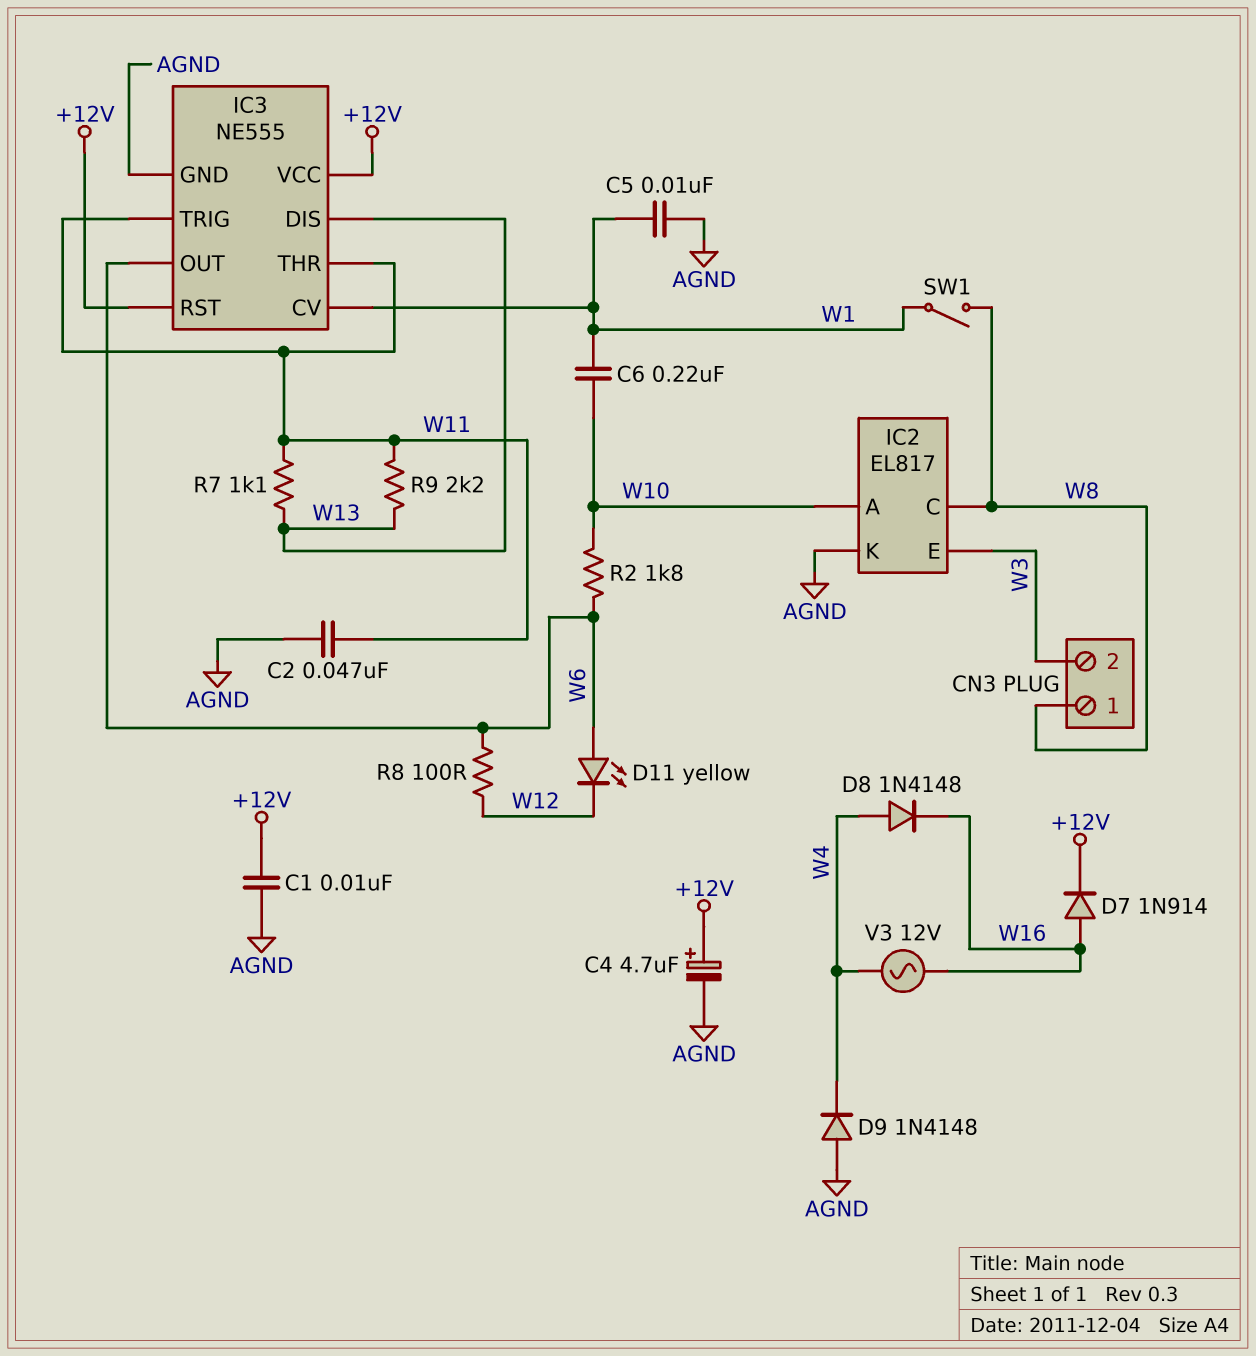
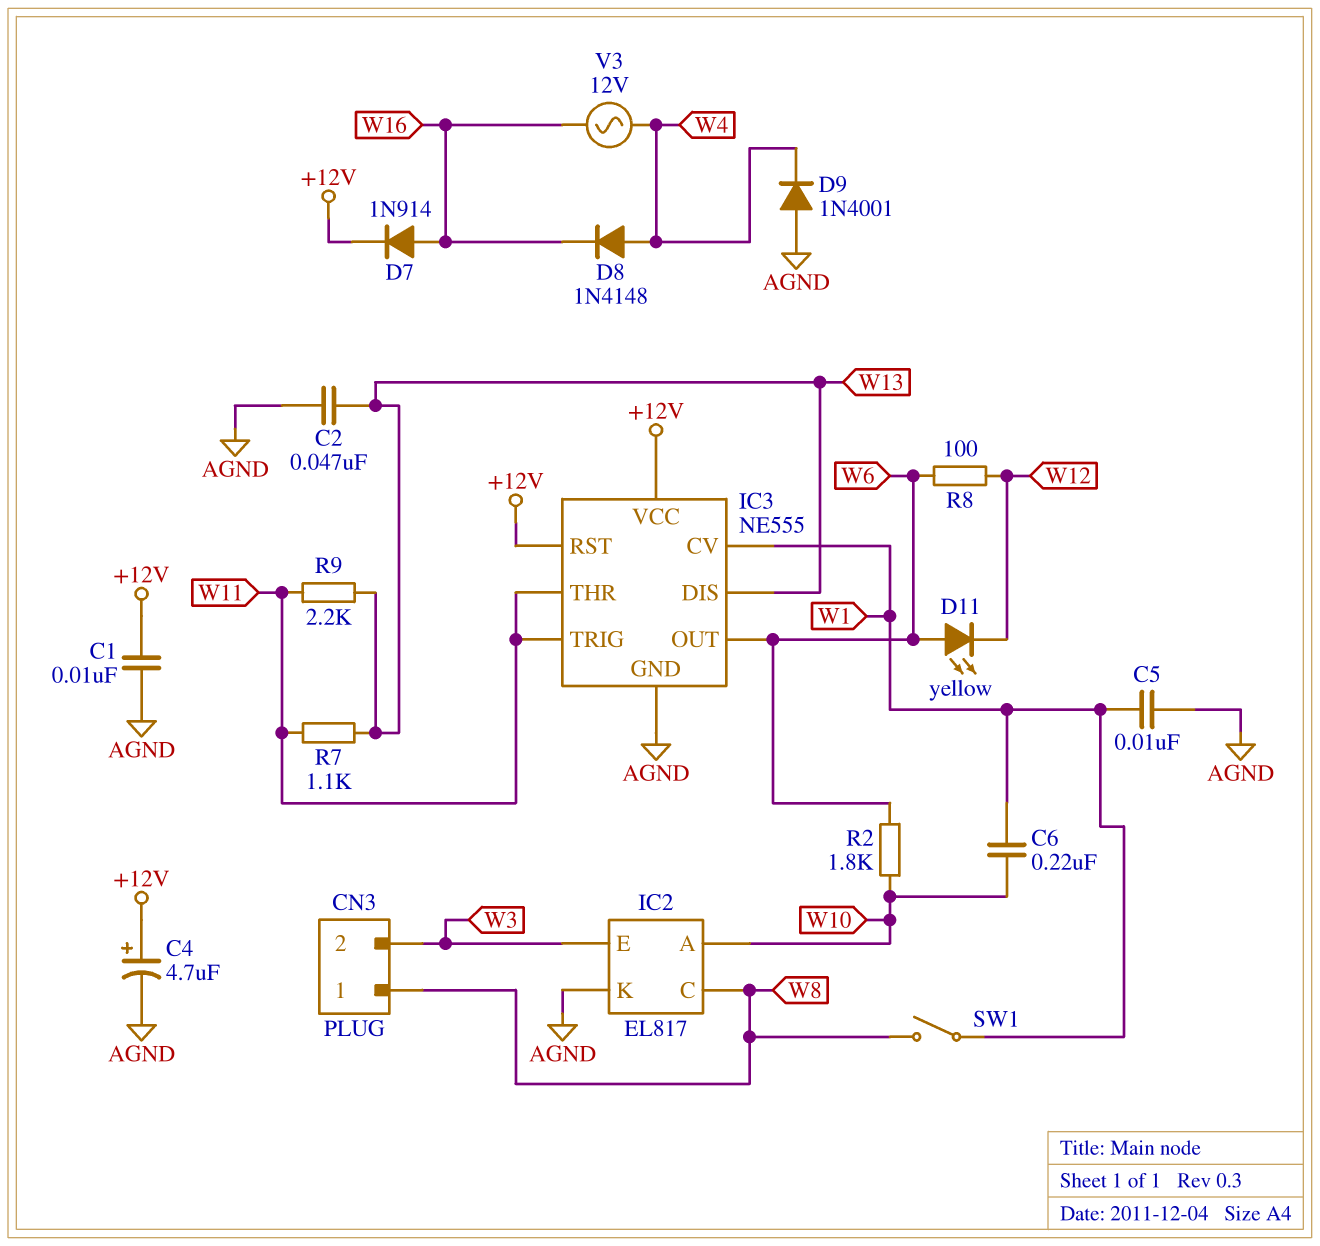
C2: 47nF (AGND, W11) -> 47nF (AGND, W13)
D9: diode 1N4148 (A AGND, K W4) -> diode 1N4001 (A AGND, K W4)

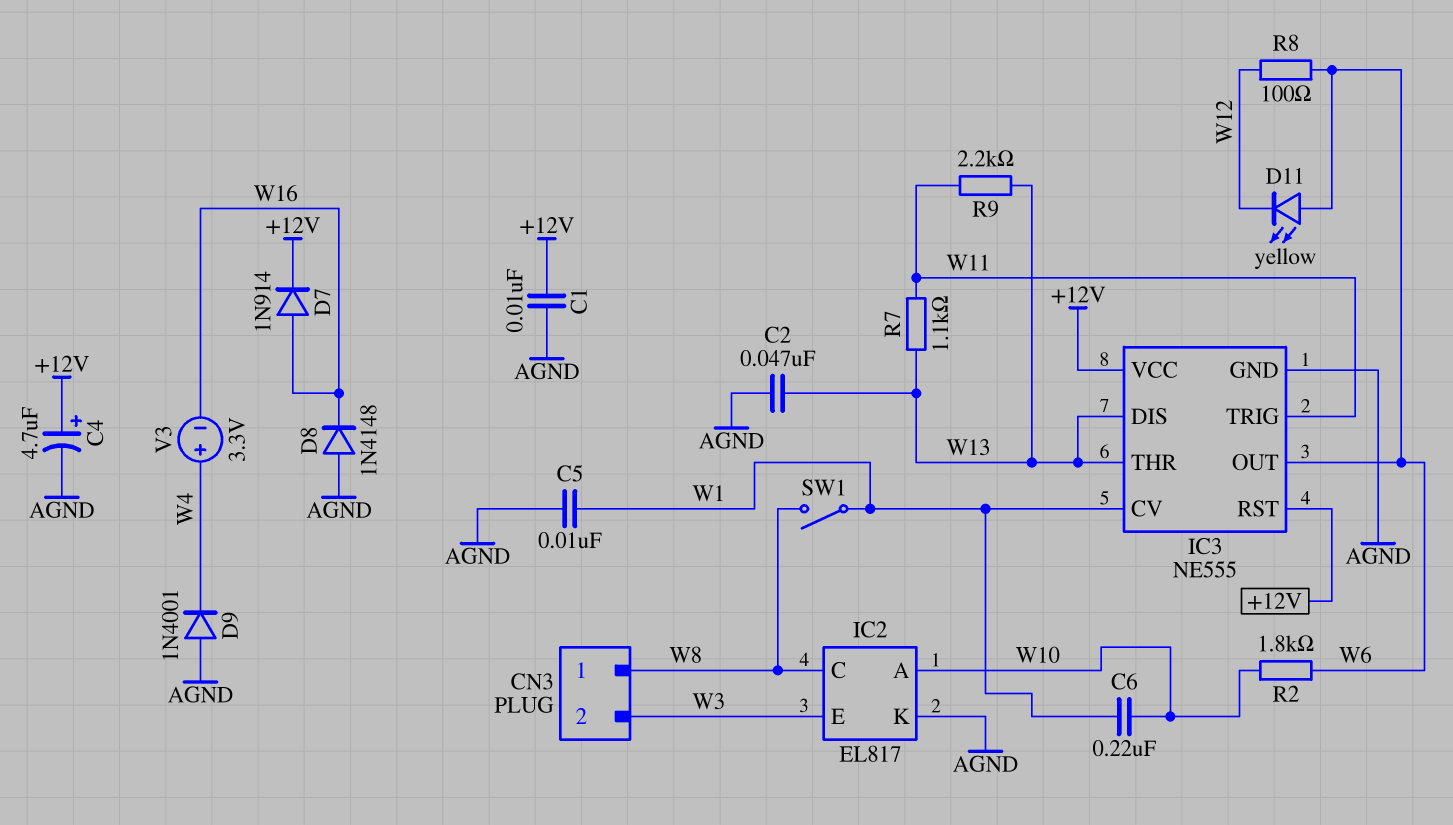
D8: diode 1N4148 (A W4, K W16) -> diode 1N4148 (A AGND, K W16)
IC3 pin THR: W11 -> W13
V3: AC 12V (W4, W16) -> 3.3V (plus W4, minus W16)

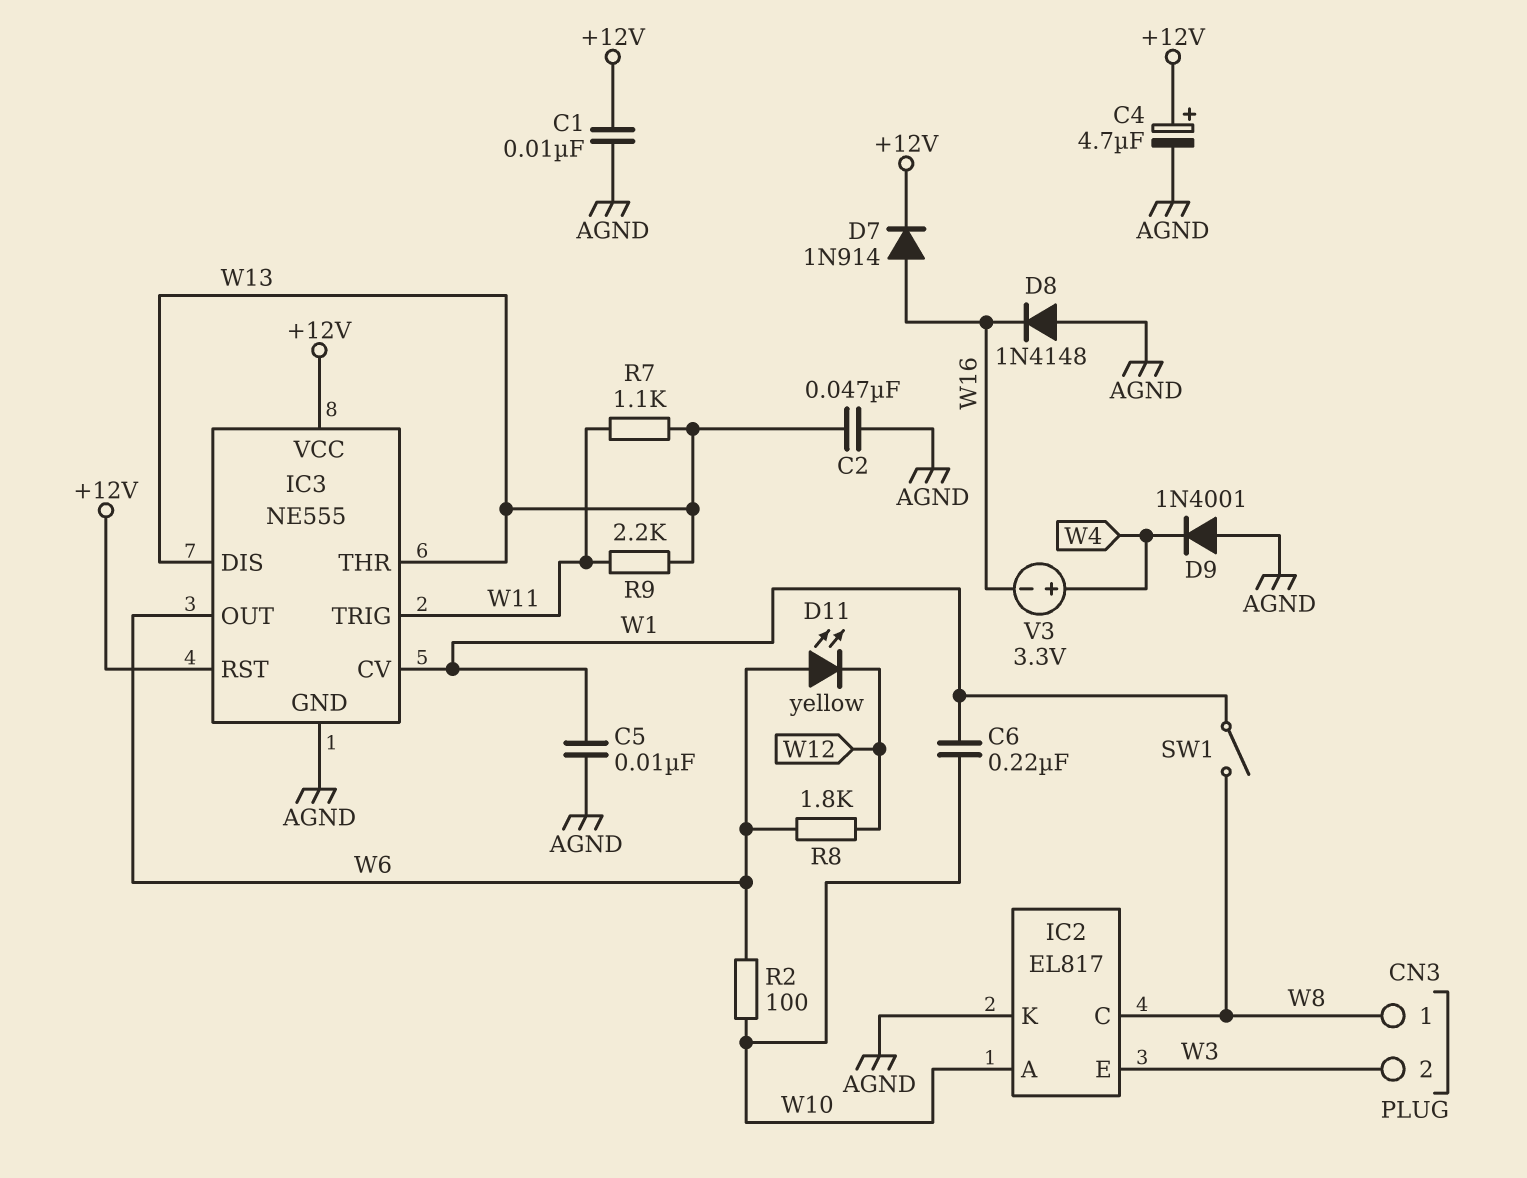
R2: 1.8k (W6, W10) -> 100 (W6, W10)
R8: 100 (W6, W12) -> 1.8k (W6, W12)

